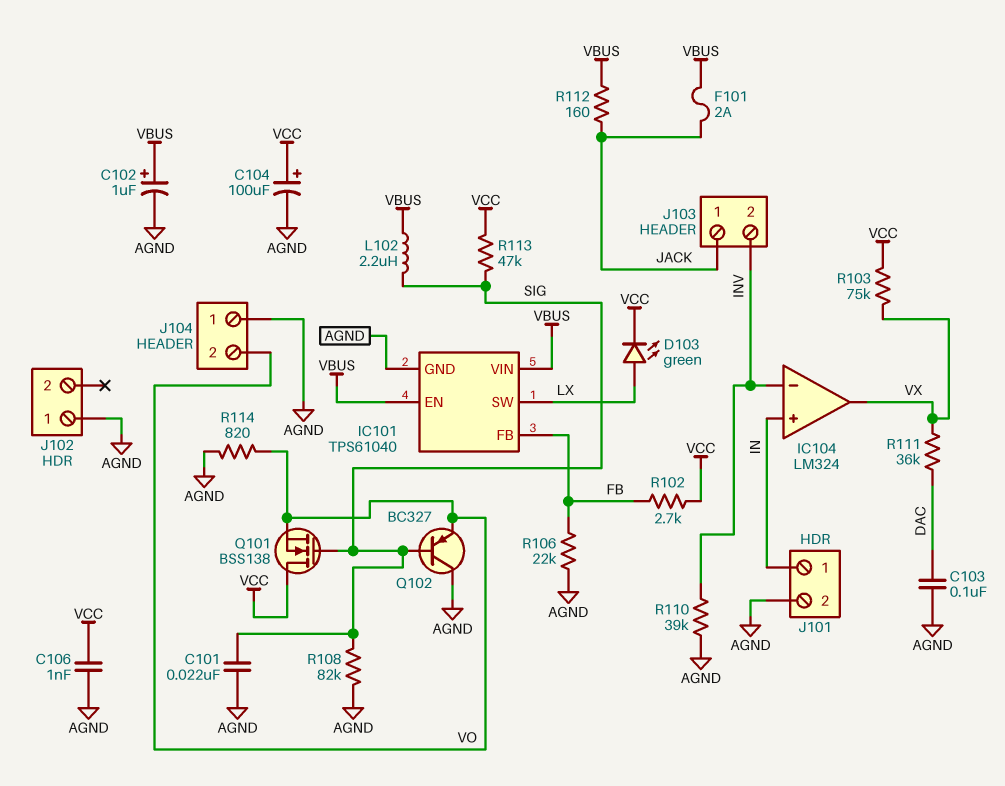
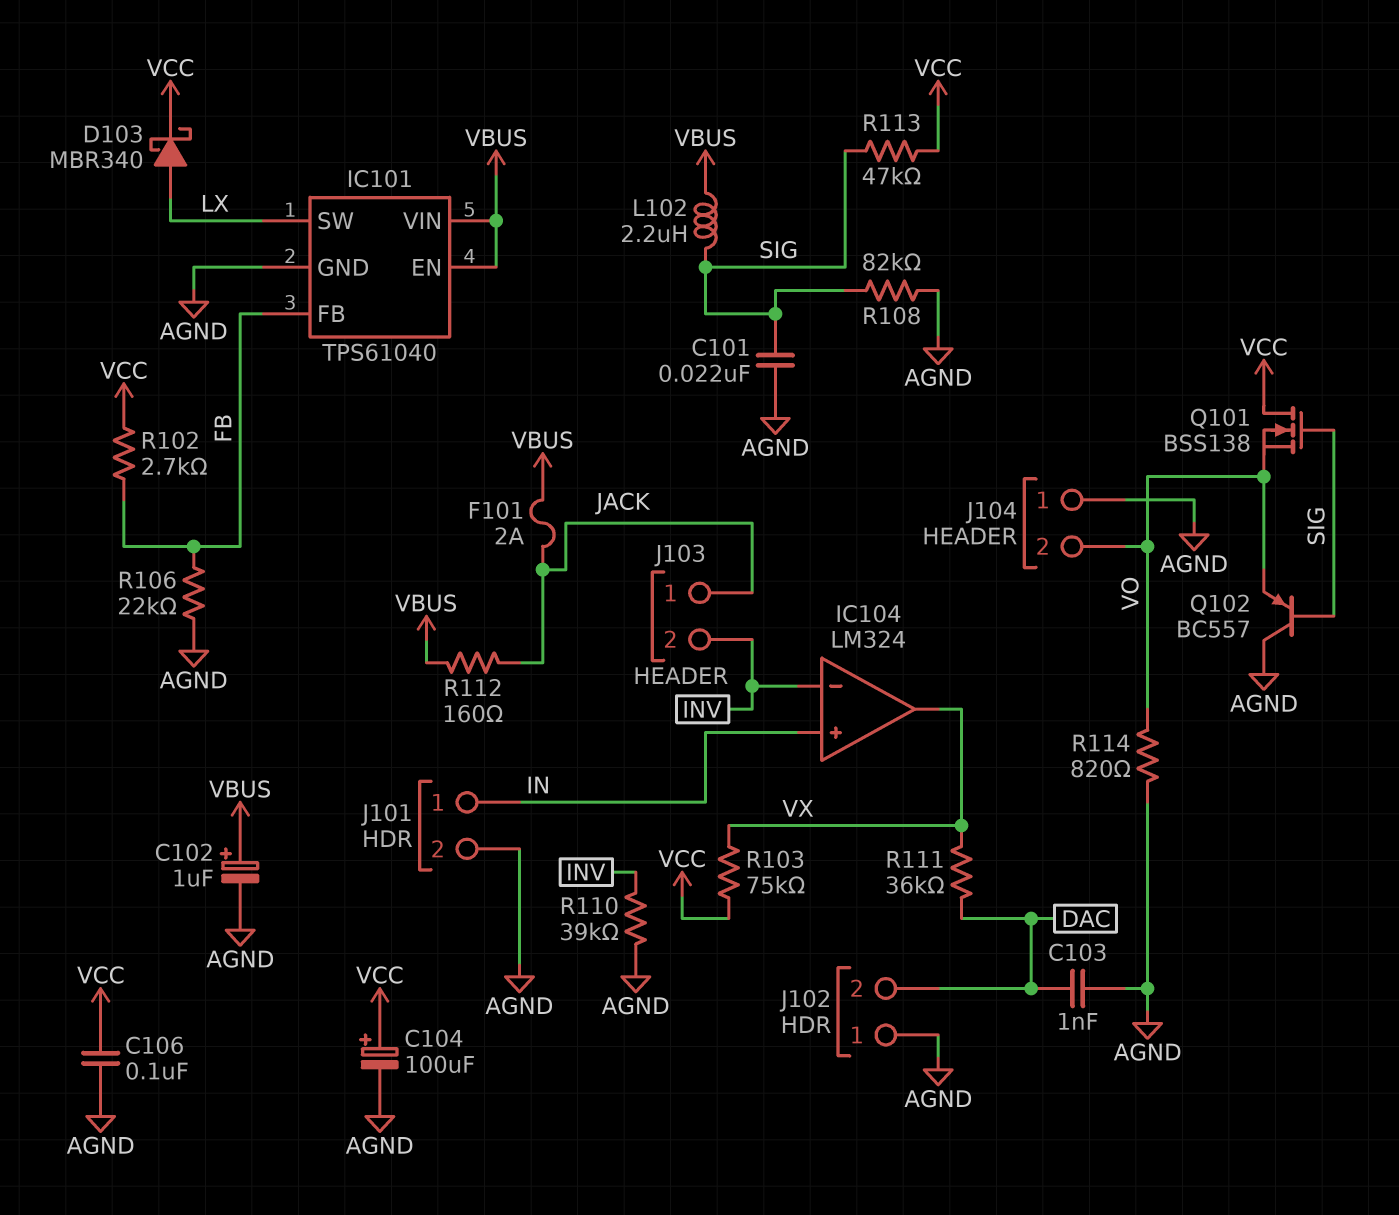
C103: 100nF (AGND, DAC) -> 1nF (AGND, DAC)
C106: 1nF (AGND, VCC) -> 100nF (AGND, VCC)
D103: LED green (A LX, K VCC) -> schottky MBR340 (A LX, K VCC)
J102 pin 2: none -> DAC
Q102: PNP BC327 (B SIG, C AGND, E VO) -> PNP BC557 (B SIG, C AGND, E VO)

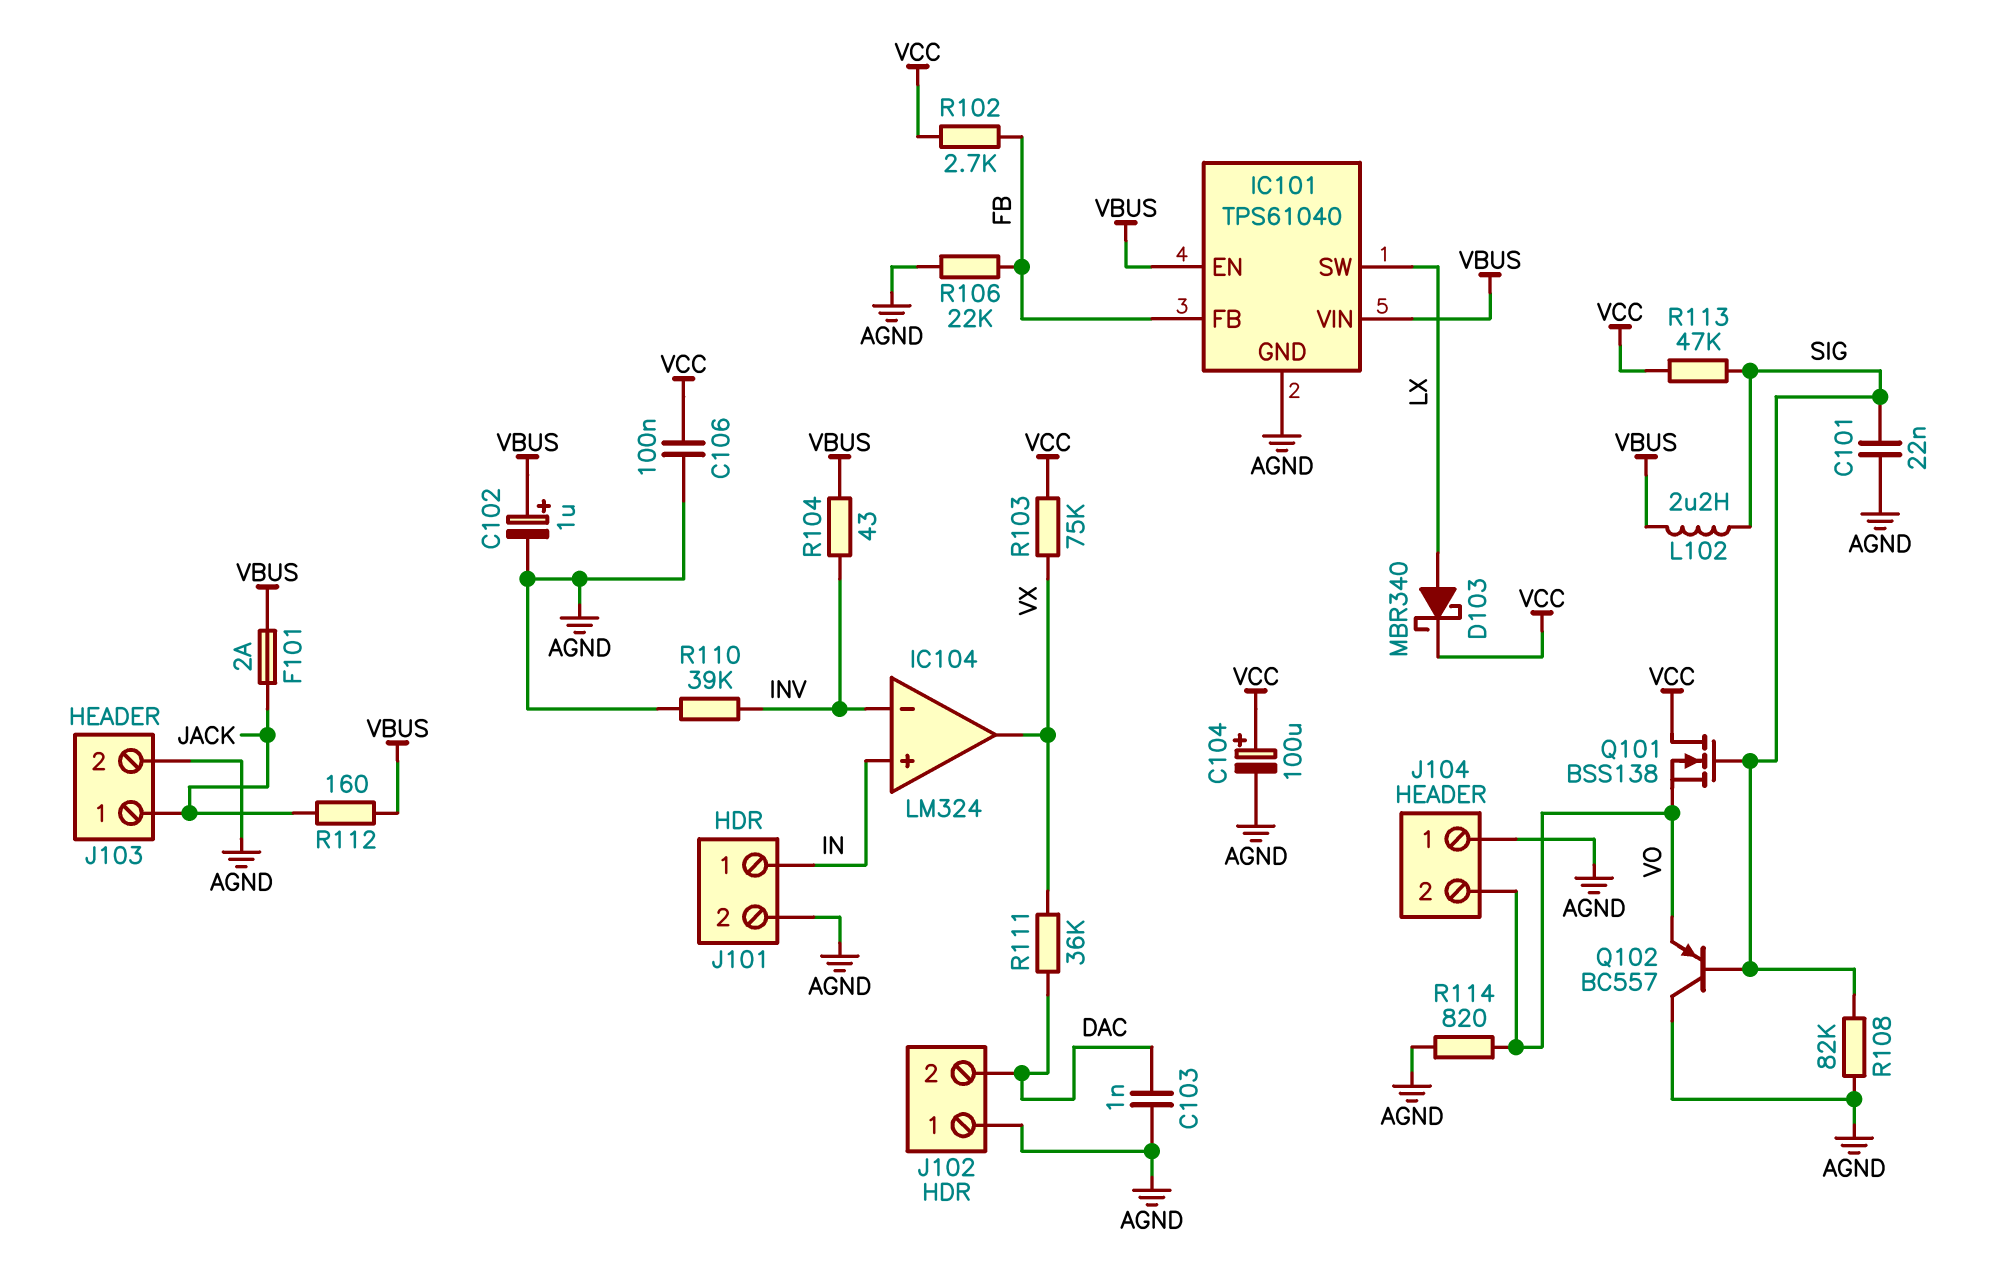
J103 pin 2: INV -> AGND
R104: none -> 43 (INV, VBUS)

